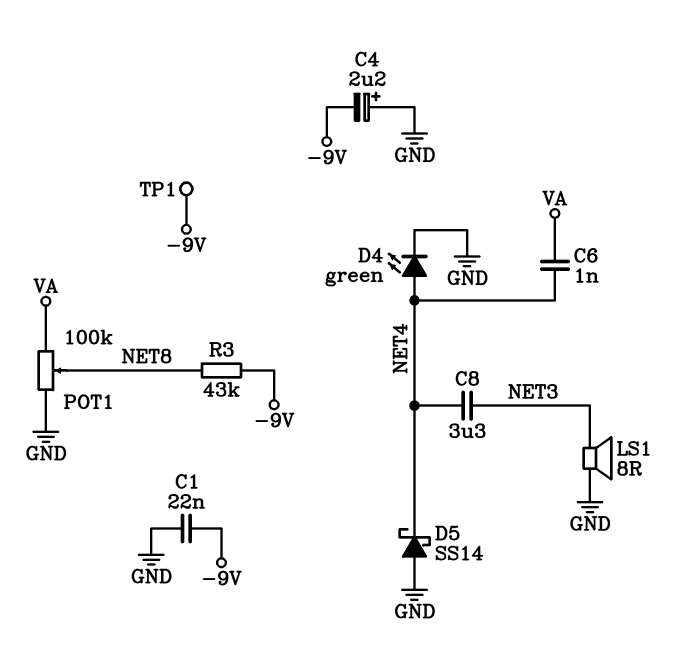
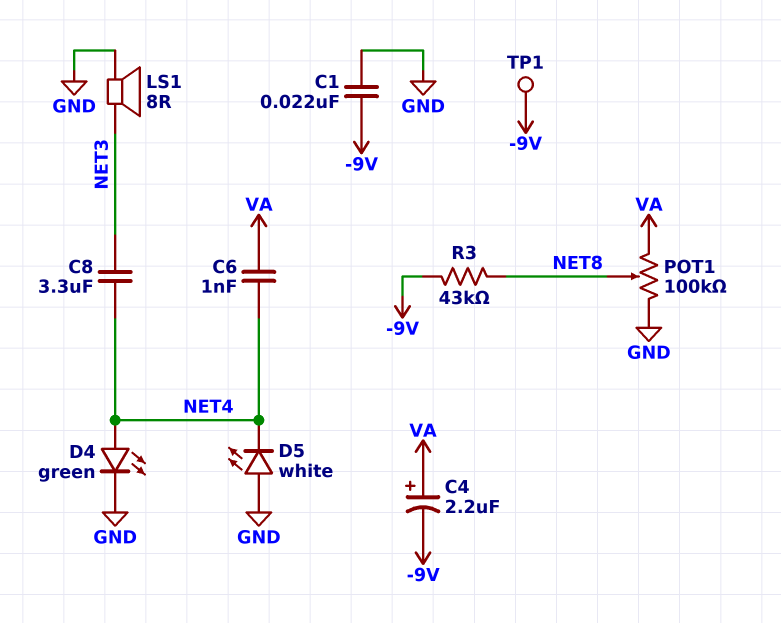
C4: 2.2uF (plus GND, minus -9V) -> 2.2uF (plus VA, minus -9V)
D5: schottky SS14 (A GND, K NET4) -> LED white (A GND, K NET4)

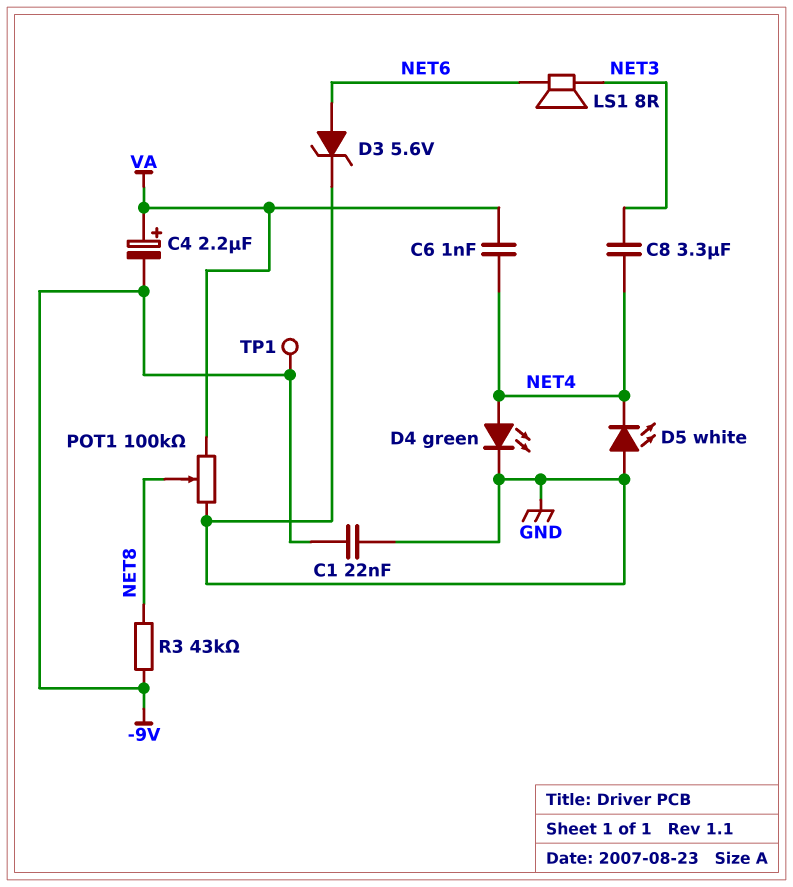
D3: none -> zener 5.6V (A NET6, K GND)
LS1: speaker 8R (GND, NET3) -> speaker 8R (NET3, NET6)

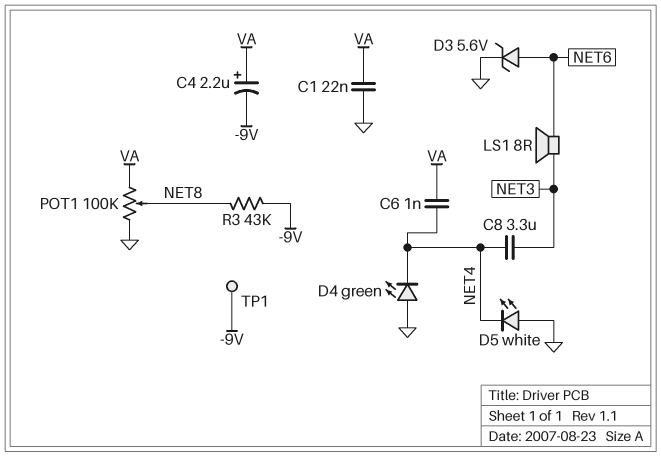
C1: 22nF (-9V, GND) -> 22nF (GND, VA)
D4: LED green (A NET4, K GND) -> LED green (A GND, K NET4)

